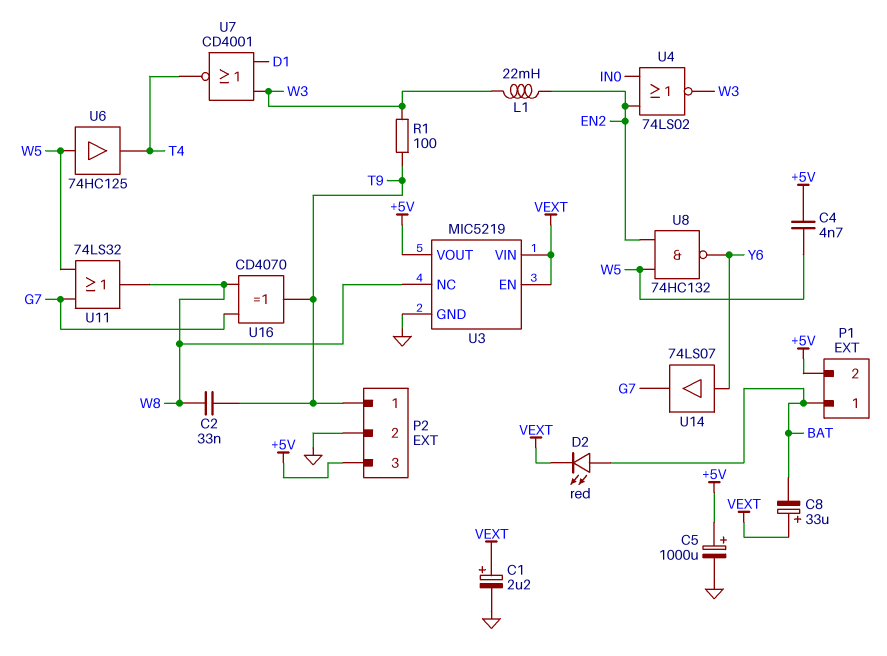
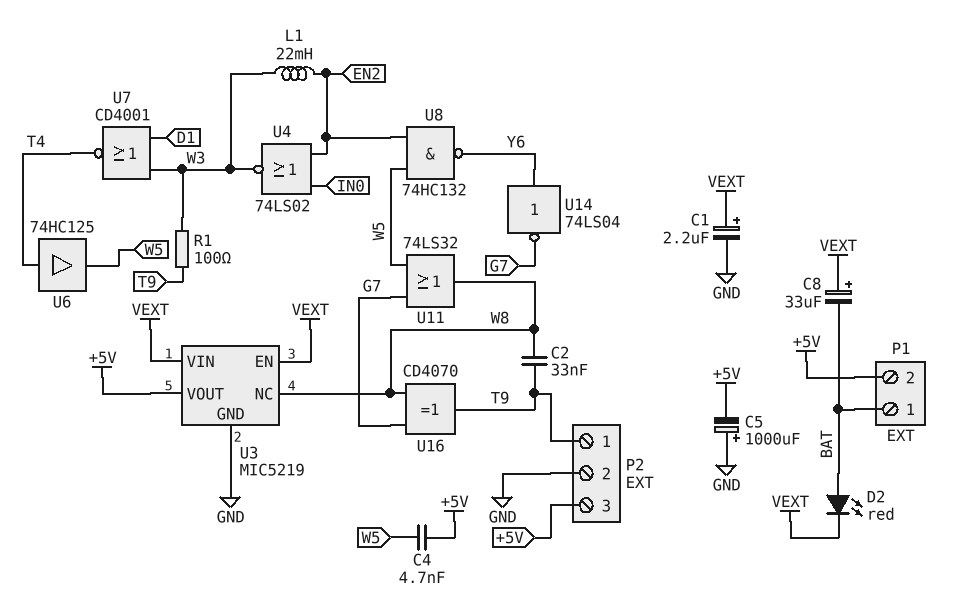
C5: 1000uF (plus +5V, minus GND) -> 1000uF (plus GND, minus +5V)
U6: buffer 74HC125 (in W5, out T4) -> buffer 74HC125 (in T4, out W5)
U14: buffer 74LS07 (in Y6, out G7) -> NOT 74LS04 (in Y6, out G7)

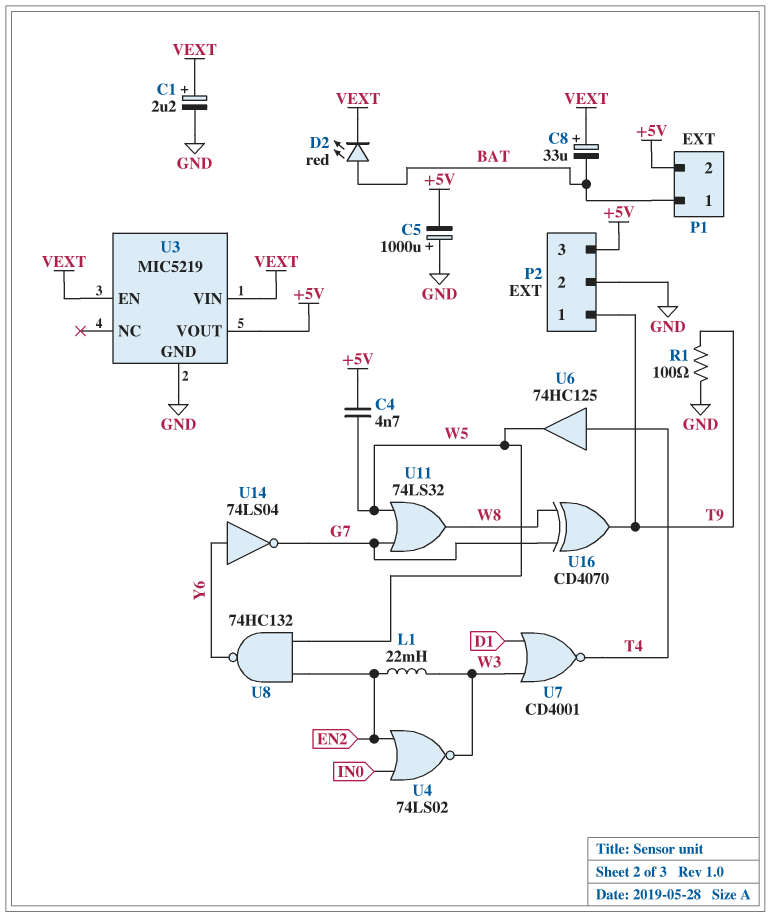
C2: 33nF (T9, W8) -> none
R1: 100 (T9, W3) -> 100 (GND, T9)
U3 pin NC: W8 -> none

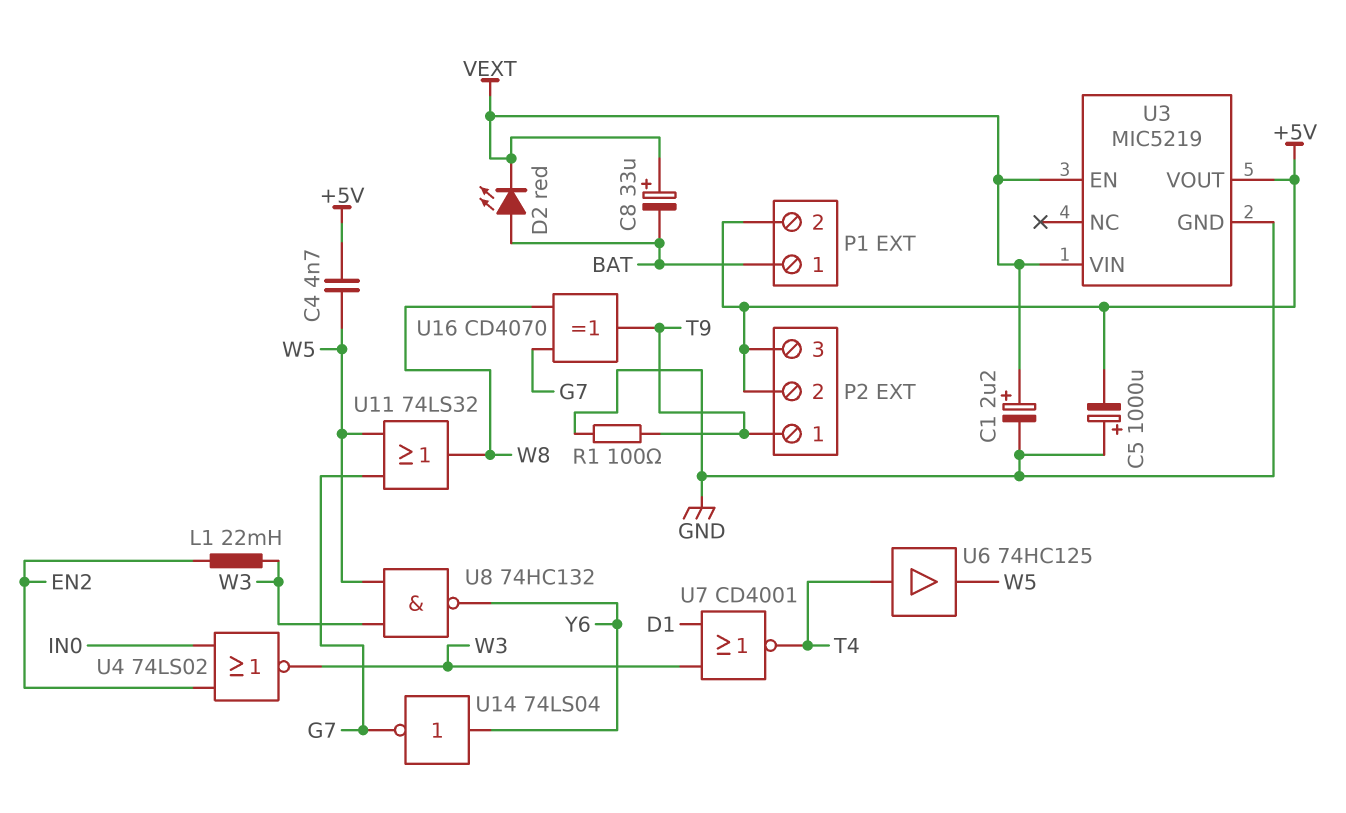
P2 pin 2: GND -> +5V
U8: NAND 74HC132 (in EN2, in W5, out Y6) -> NAND 74HC132 (in W3, in W5, out Y6)

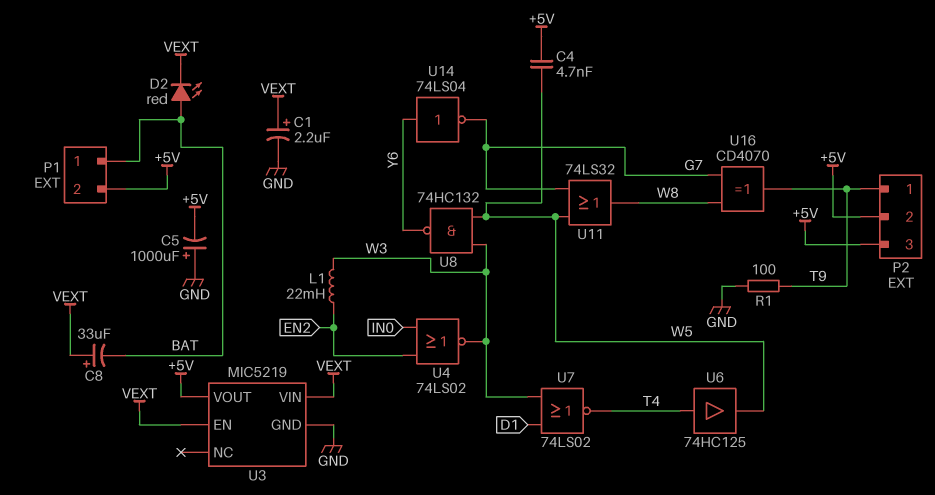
U7: NOR CD4001 (in D1, in W3, out T4) -> NOR 74LS02 (in D1, in W3, out T4)

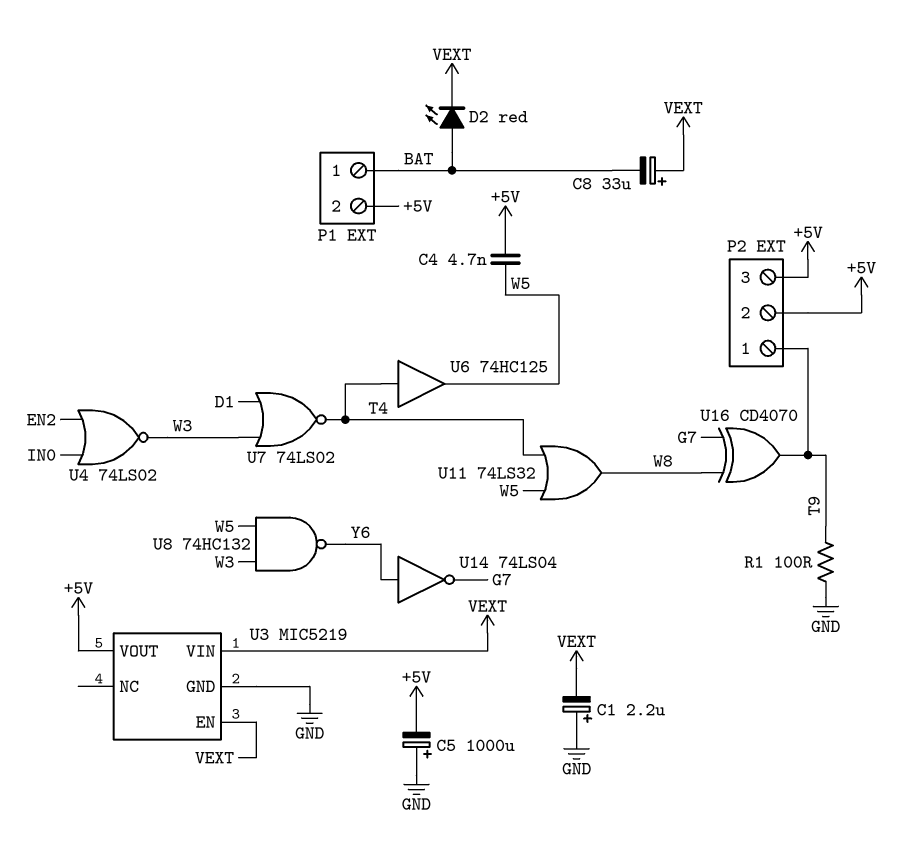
C1: 2.2uF (plus VEXT, minus GND) -> 2.2uF (plus GND, minus VEXT)
L1: 22mH (EN2, W3) -> none
U11: OR 74LS32 (in G7, in W5, out W8) -> OR 74LS32 (in T4, in W5, out W8)

